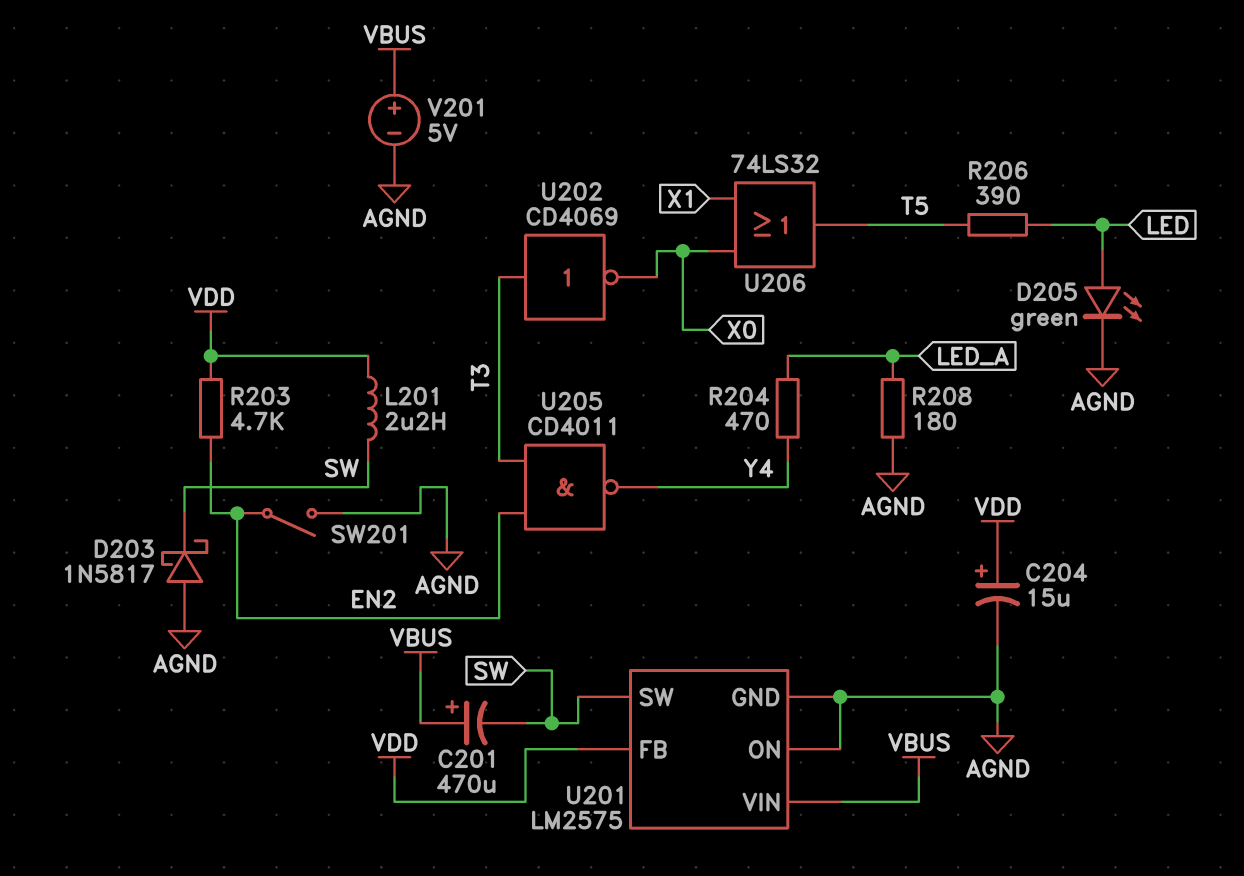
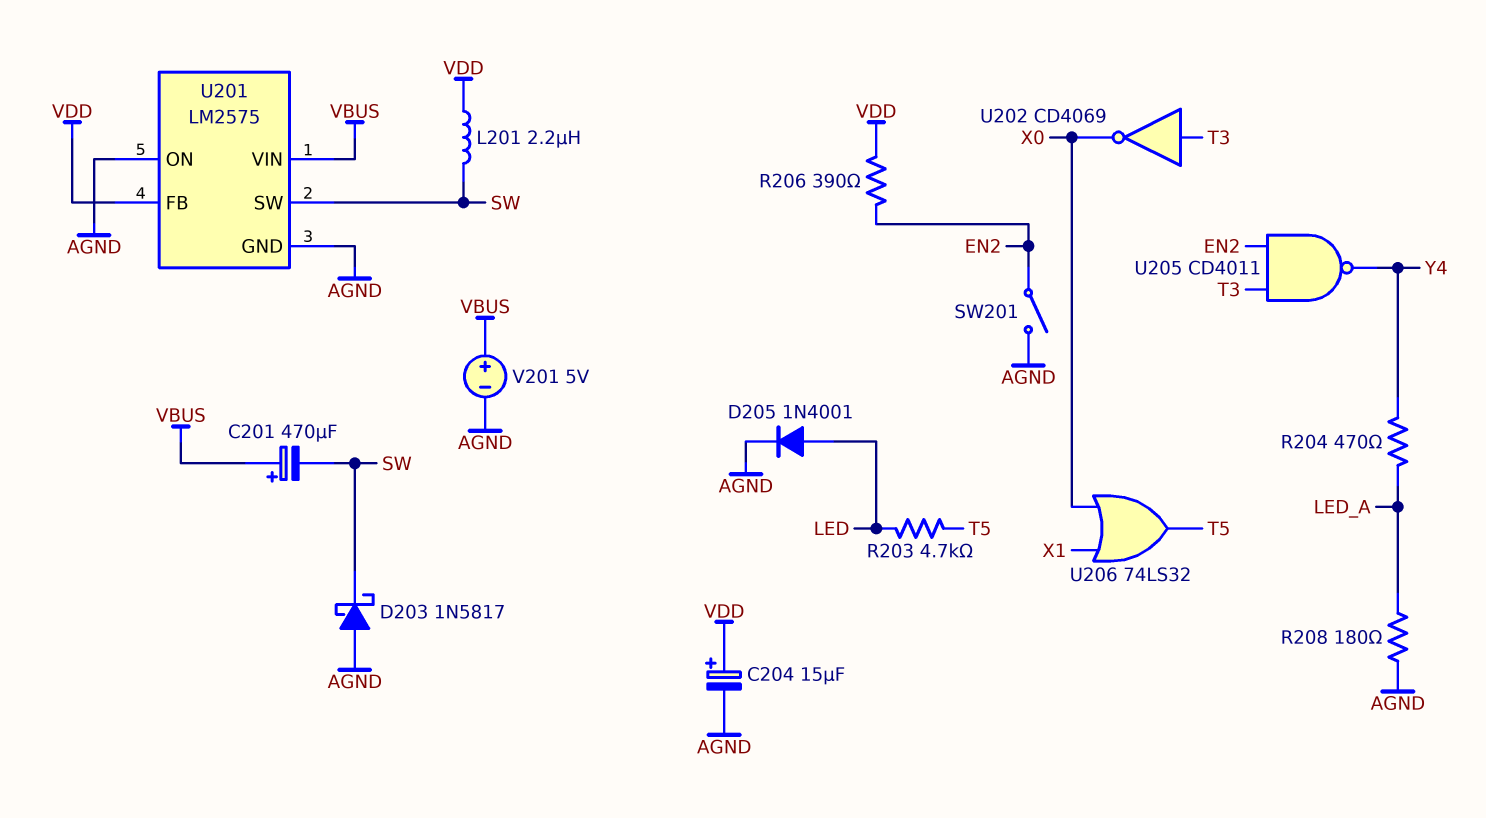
D205: LED green (A LED, K AGND) -> diode 1N4001 (A LED, K AGND)
R203: 4.7k (EN2, VDD) -> 4.7k (LED, T5)
R206: 390 (LED, T5) -> 390 (EN2, VDD)

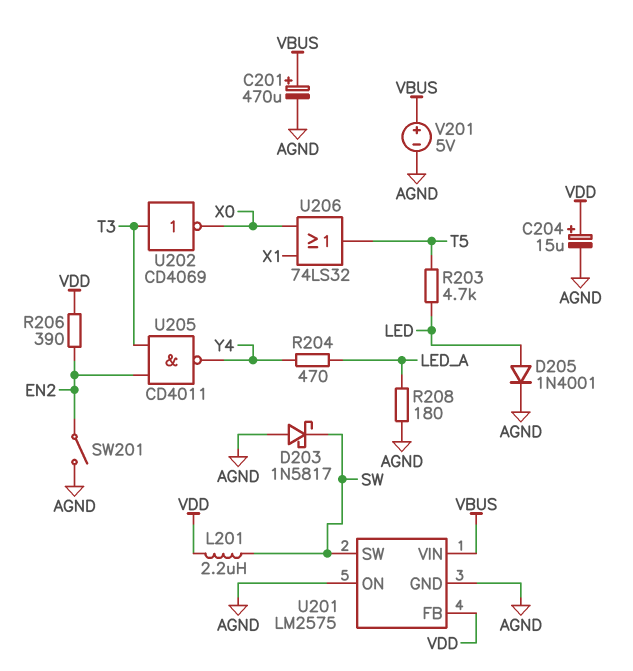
C201: 470uF (plus VBUS, minus SW) -> 470uF (plus VBUS, minus AGND)

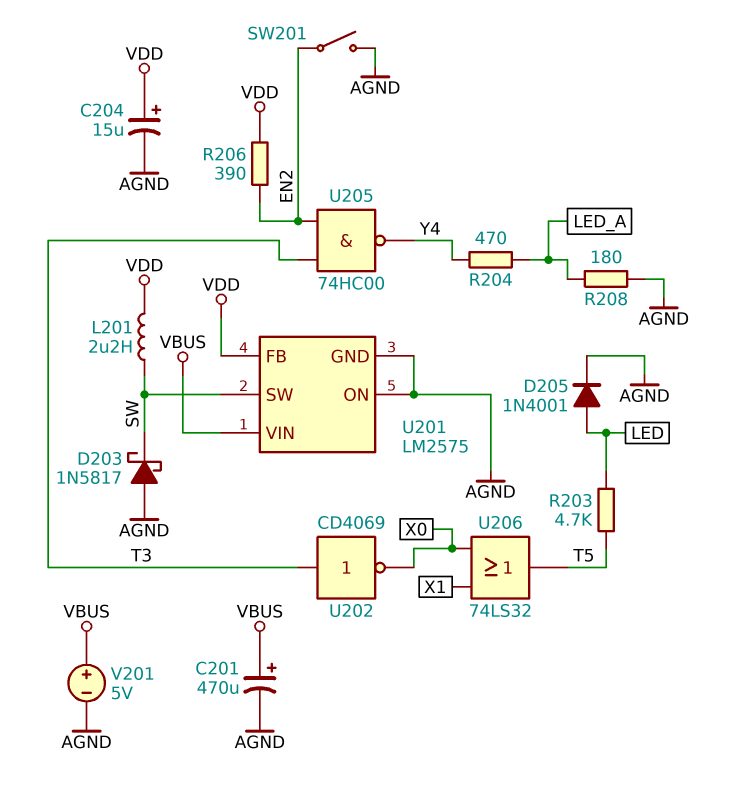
U205: NAND CD4011 (in EN2, in T3, out Y4) -> NAND 74HC00 (in EN2, in T3, out Y4)

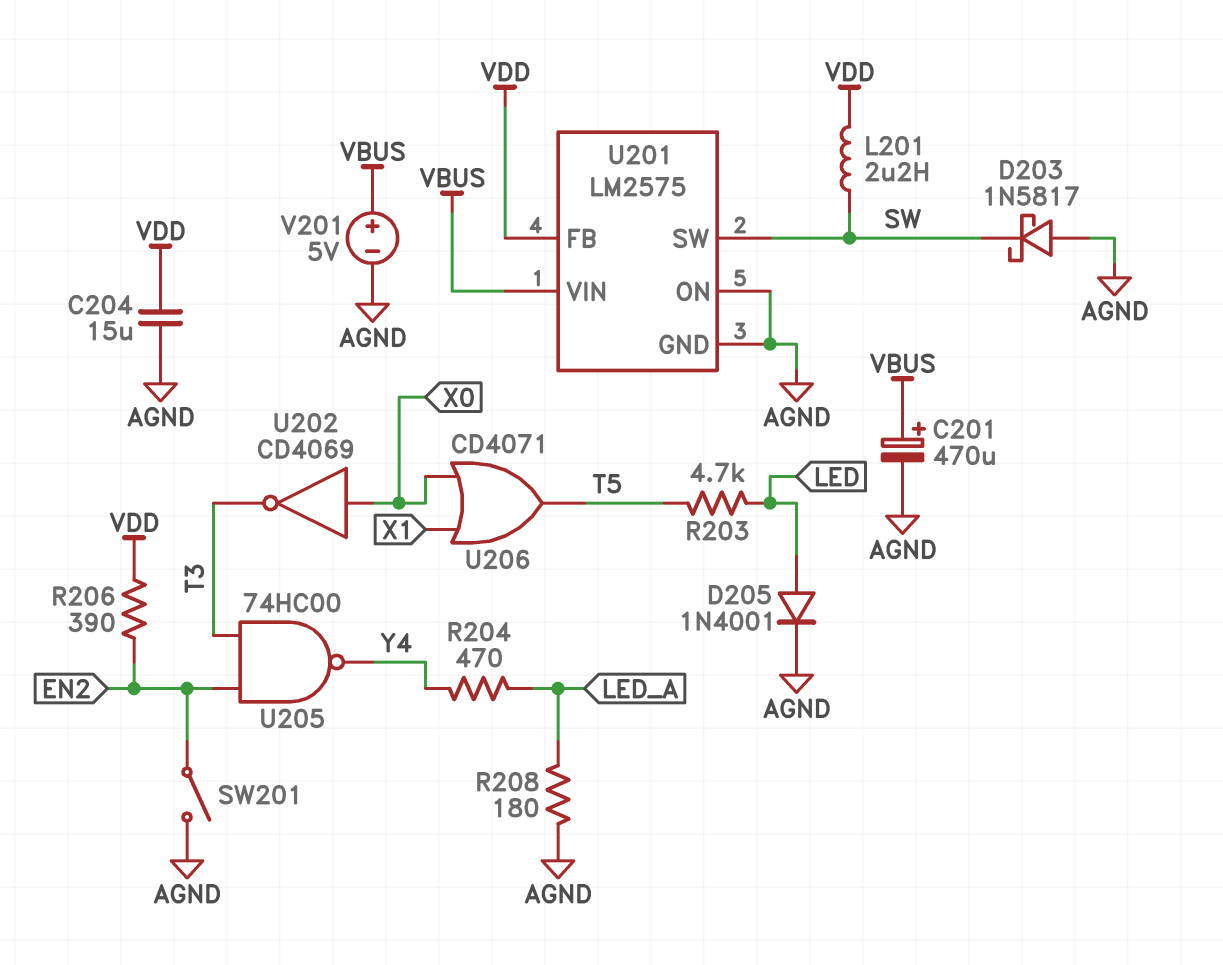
C204: 15uF (plus VDD, minus AGND) -> 15uF (AGND, VDD)
U202: NOT CD4069 (in T3, out X0) -> NOT CD4069 (in X0, out T3)
U206: OR 74LS32 (in X0, in X1, out T5) -> OR CD4071 (in X0, in X1, out T5)

